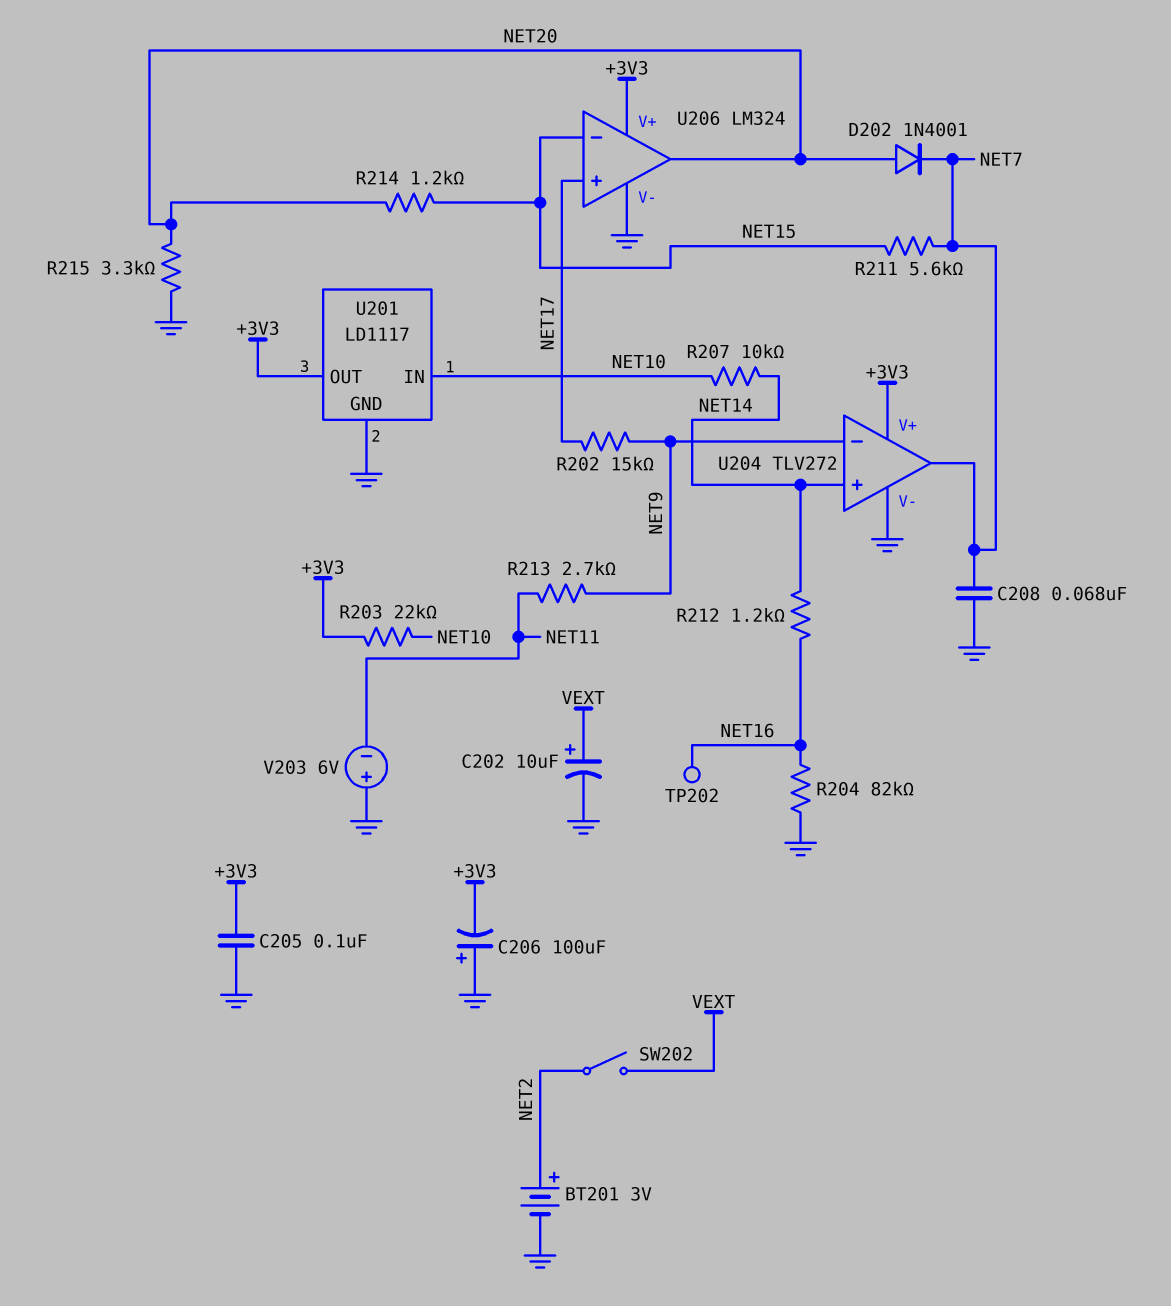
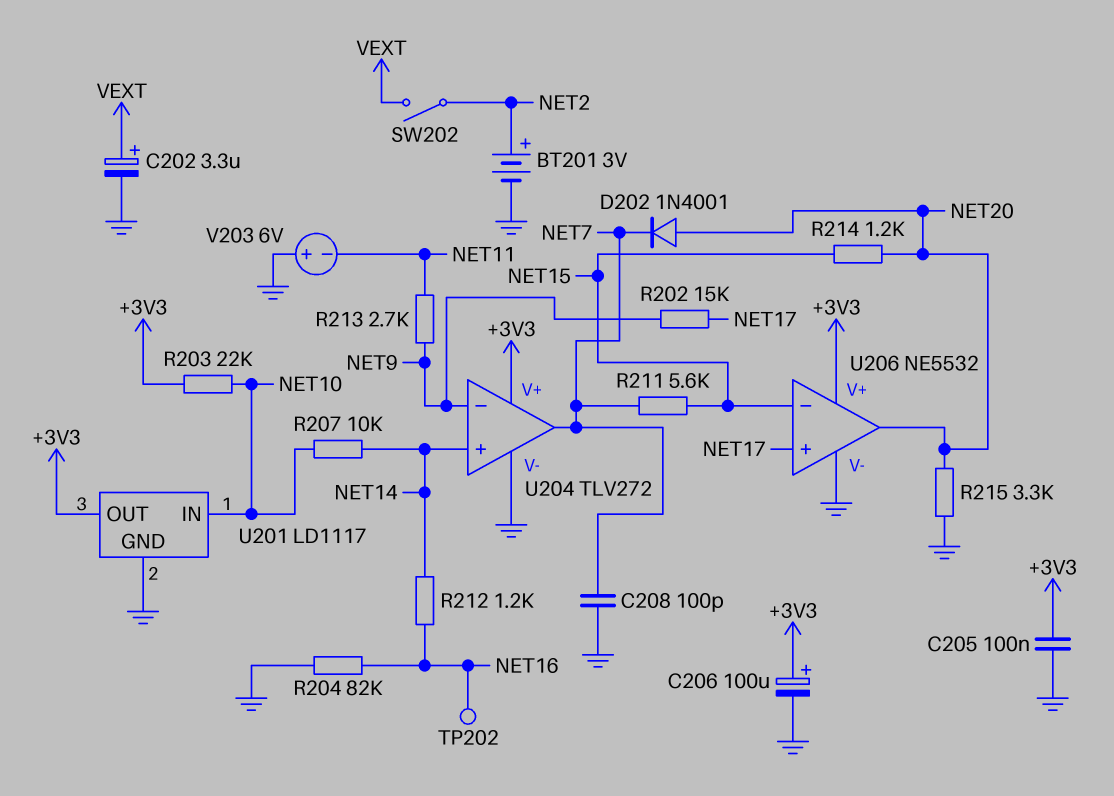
C202: 10uF (plus VEXT, minus GND) -> 3.3uF (plus VEXT, minus GND)
C206: 100uF (plus GND, minus +3V3) -> 100uF (plus +3V3, minus GND)
C208: 68nF (GND, NET7) -> 100pF (GND, NET7)
U206: LM324 -> NE5532

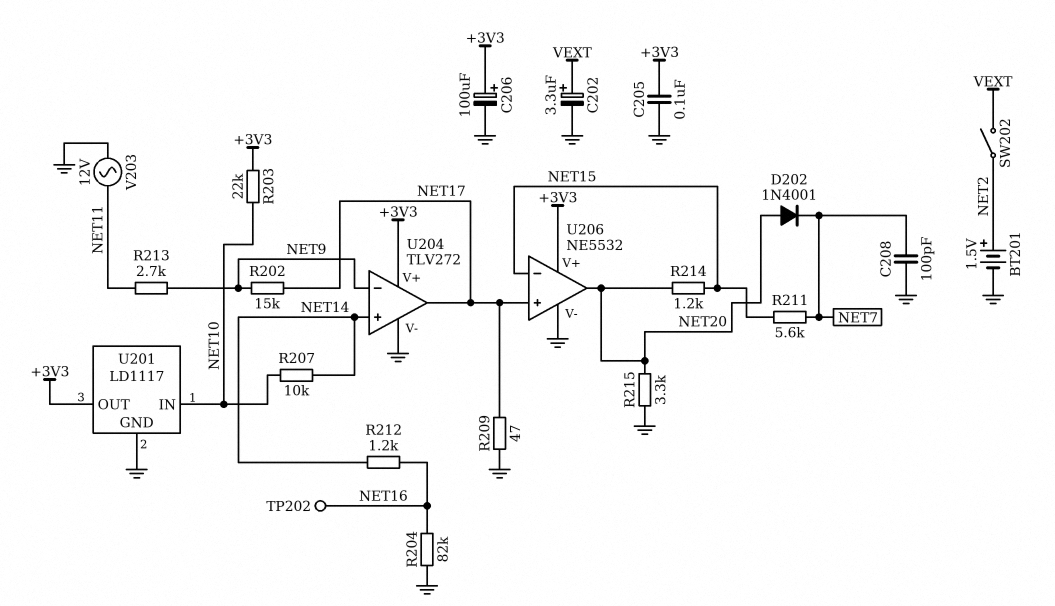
BT201: 3V (plus NET2, minus GND) -> 1.5V (plus NET2, minus GND)
R209: none -> 47 (GND, NET17)
U204 pin out: NET7 -> NET17
V203: 6V (plus GND, minus NET11) -> AC 12V (GND, NET11)

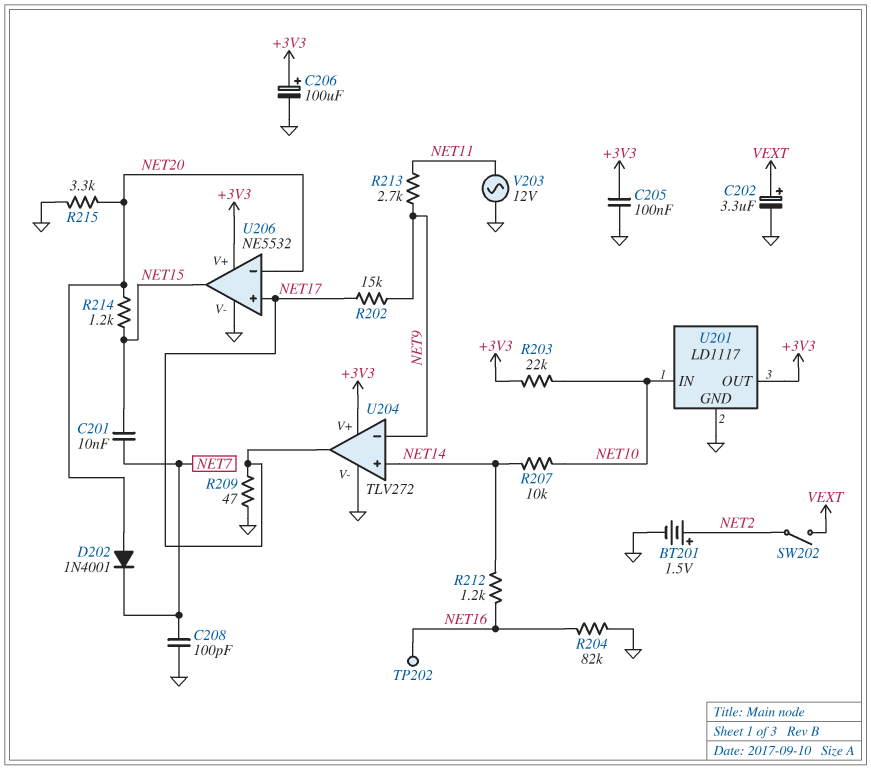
C201: none -> 10nF (NET7, NET15)
R211: 5.6k (NET7, NET15) -> none
U206 pin in-: NET15 -> NET20
U206 pin out: NET20 -> NET15

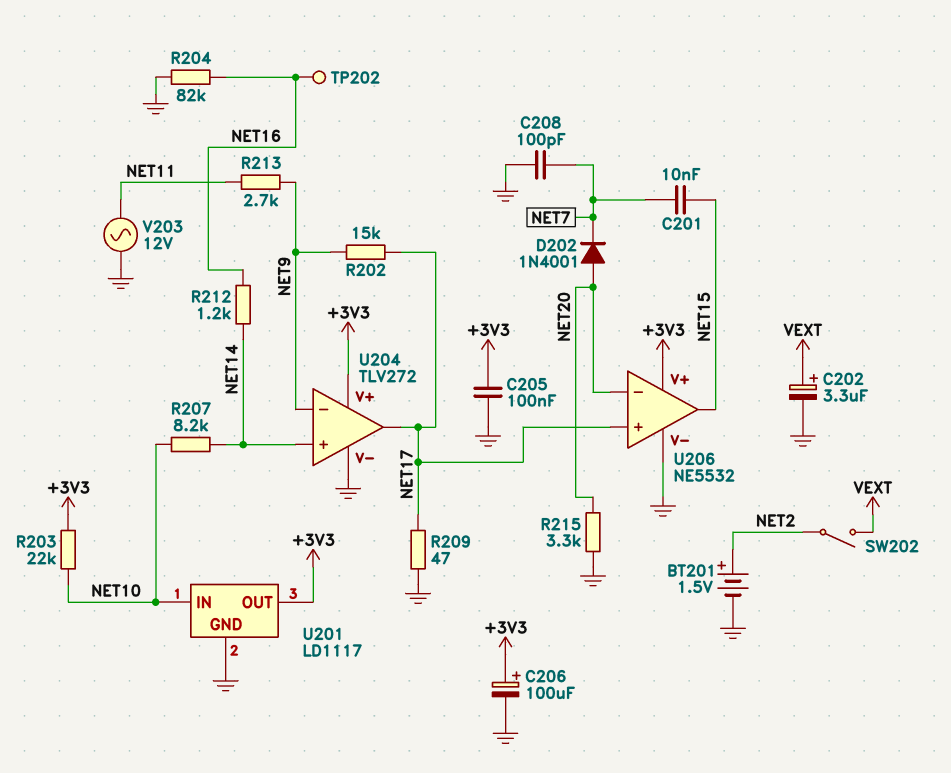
R207: 10k (NET10, NET14) -> 8.2k (NET10, NET14)
R214: 1.2k (NET15, NET20) -> none

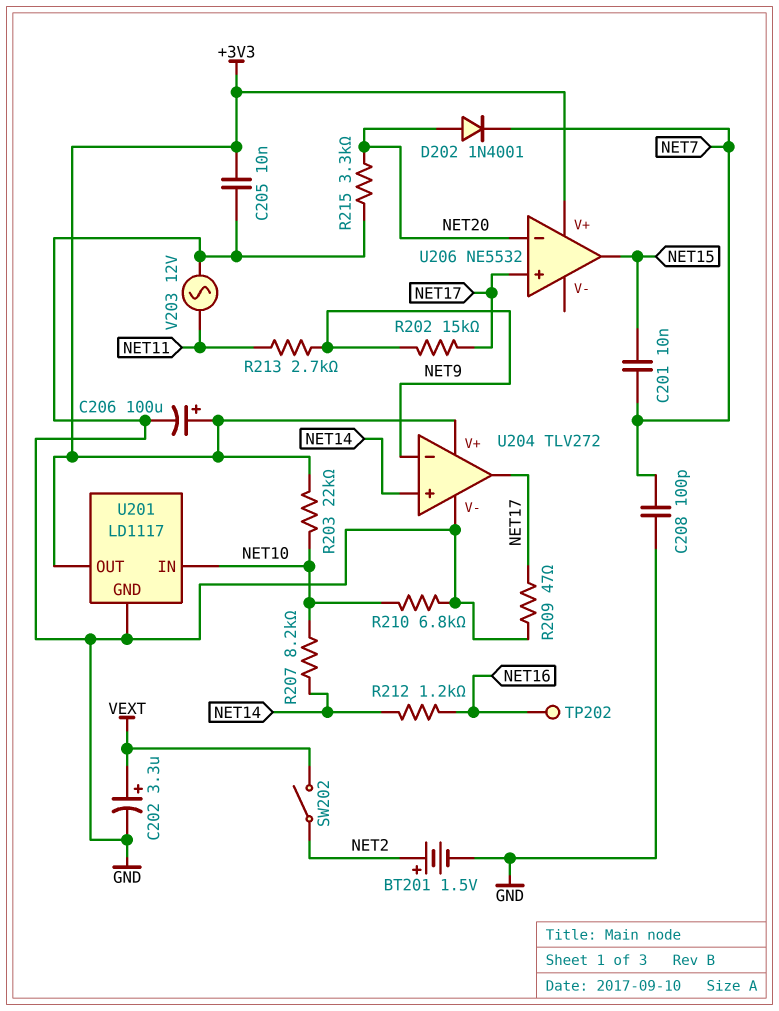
C205: 100nF (+3V3, GND) -> 10nF (+3V3, GND)
R204: 82k (GND, NET16) -> none
R210: none -> 6.8k (GND, NET10)
U206 pin V-: GND -> none

